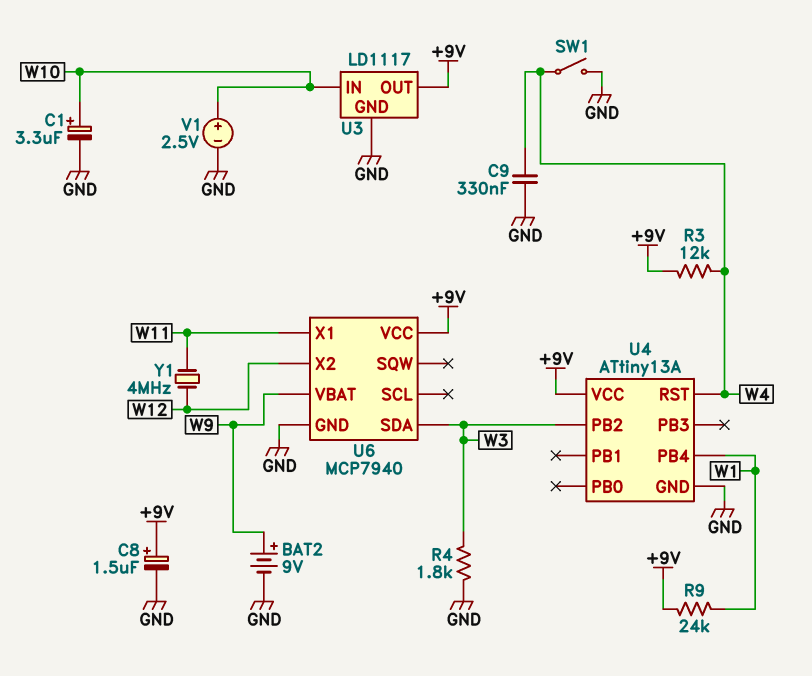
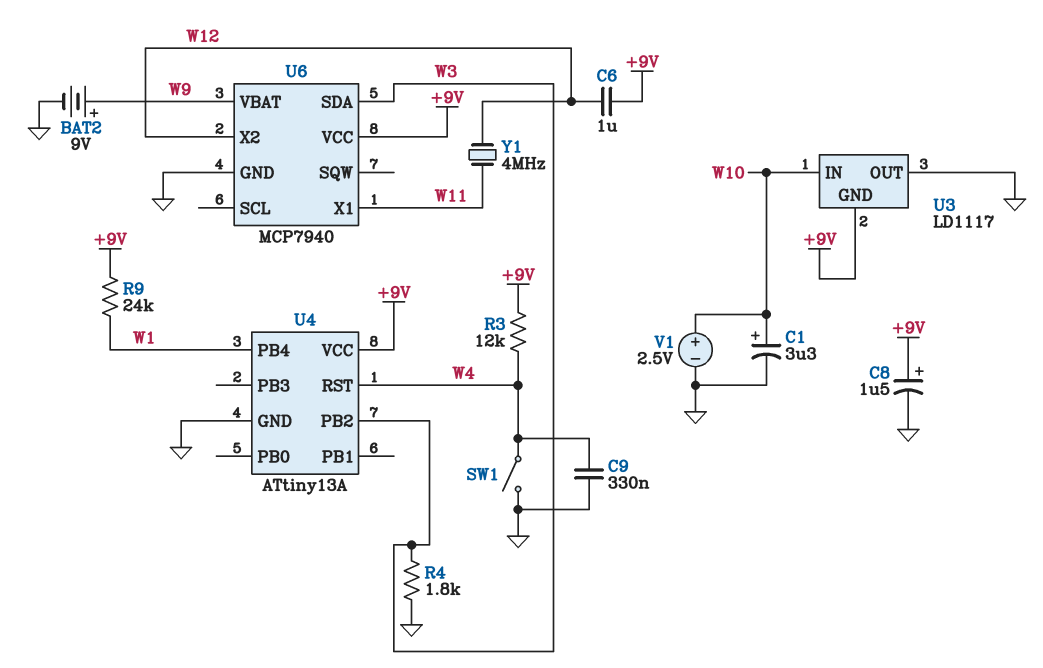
C6: none -> 1uF (+9V, W12)
U3 pin GND: GND -> +9V
U3 pin OUT: +9V -> GND

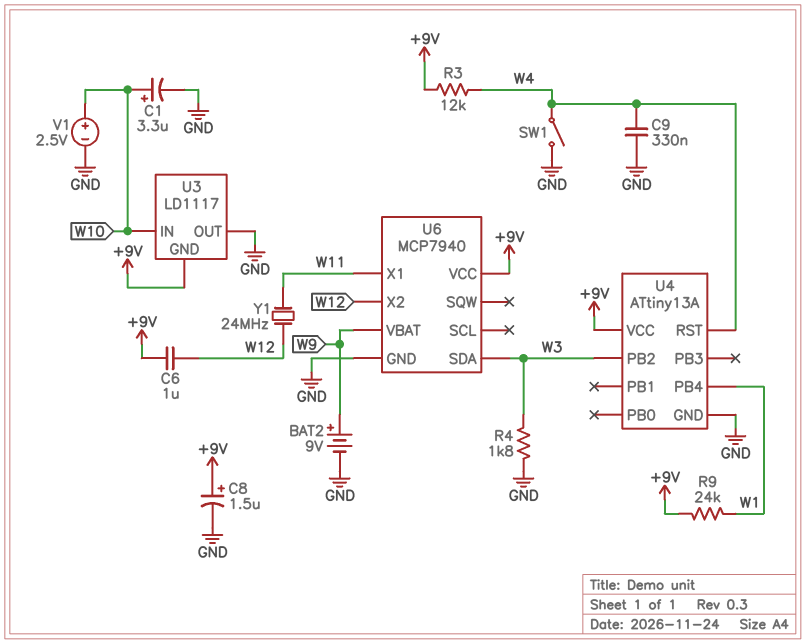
Y1: 4MHz (W11, W12) -> 24MHz (W11, W12)

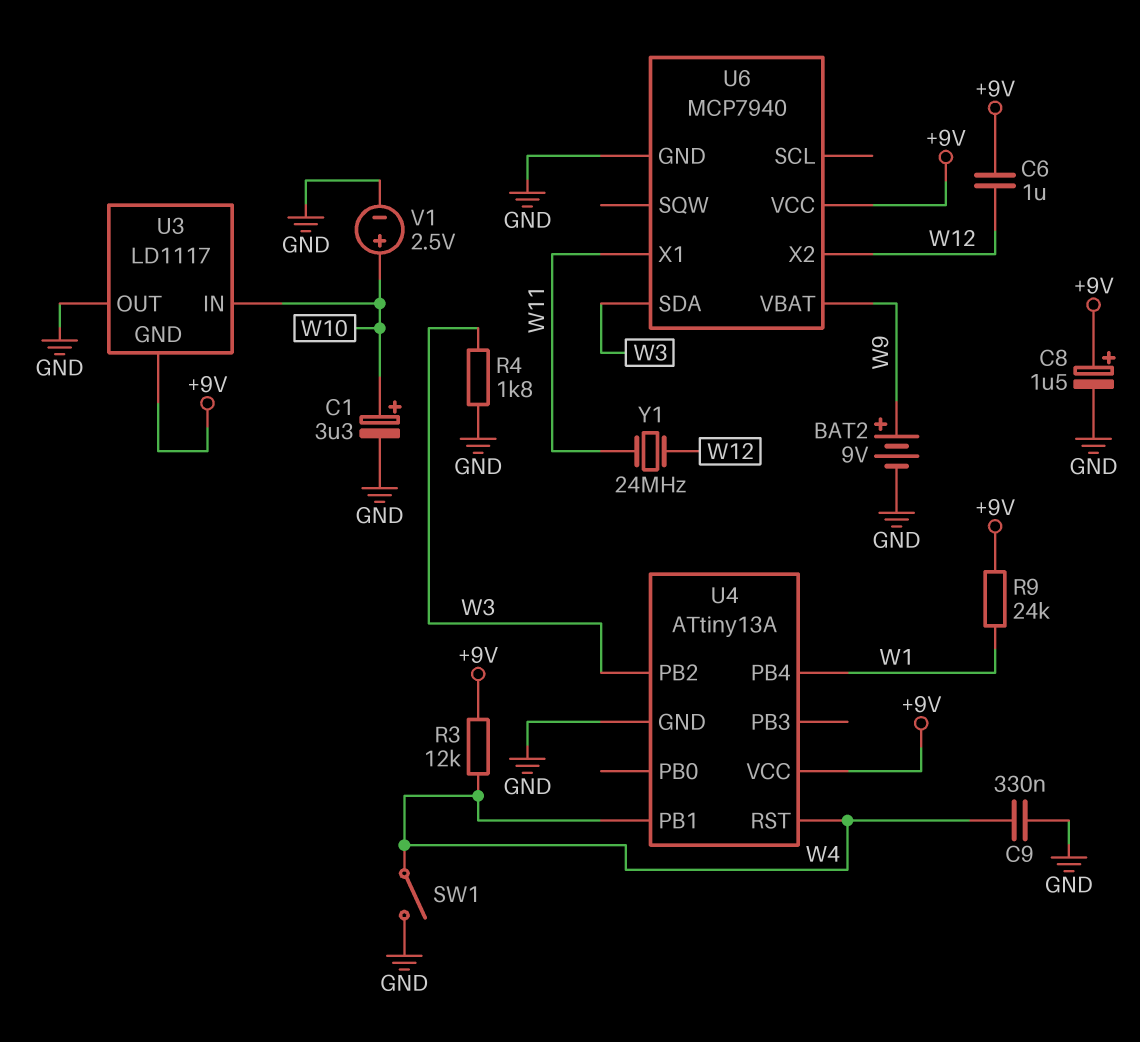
U4 pin PB1: none -> W4

